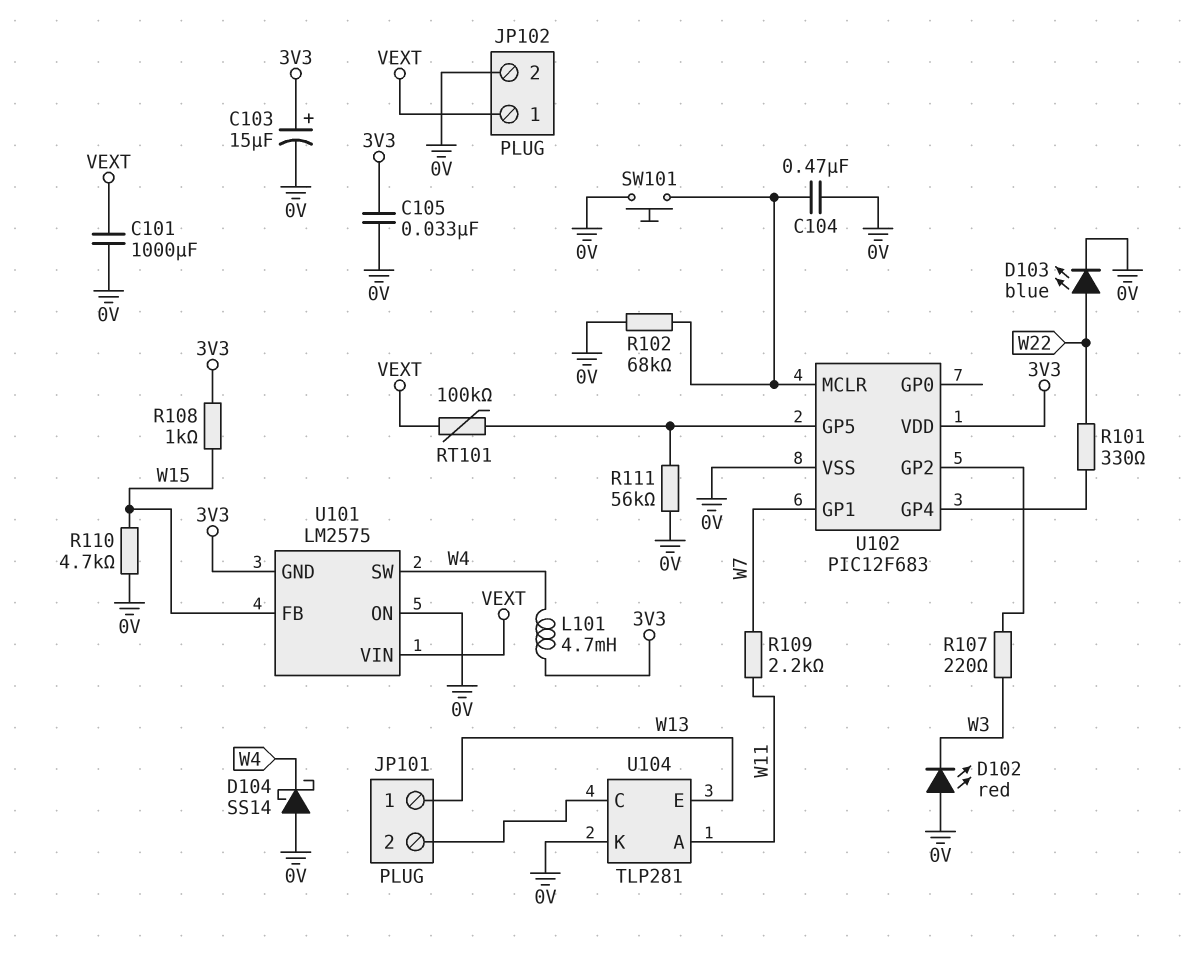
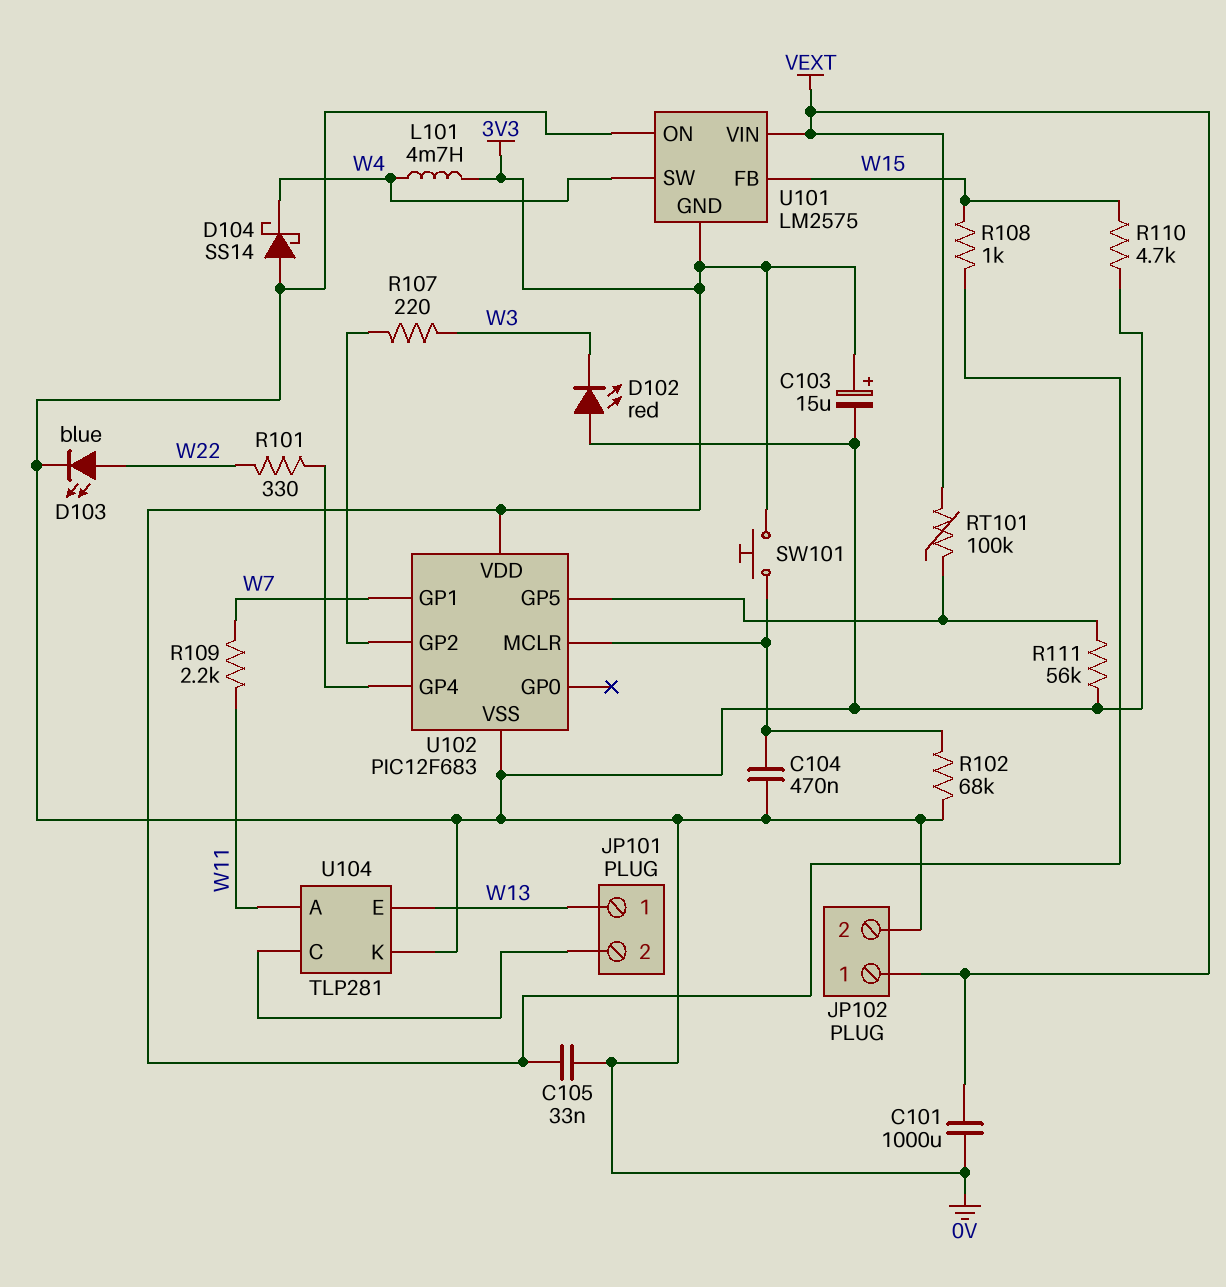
SW101: button (0V, U102/MCLR) -> button (3V3, U102/MCLR)

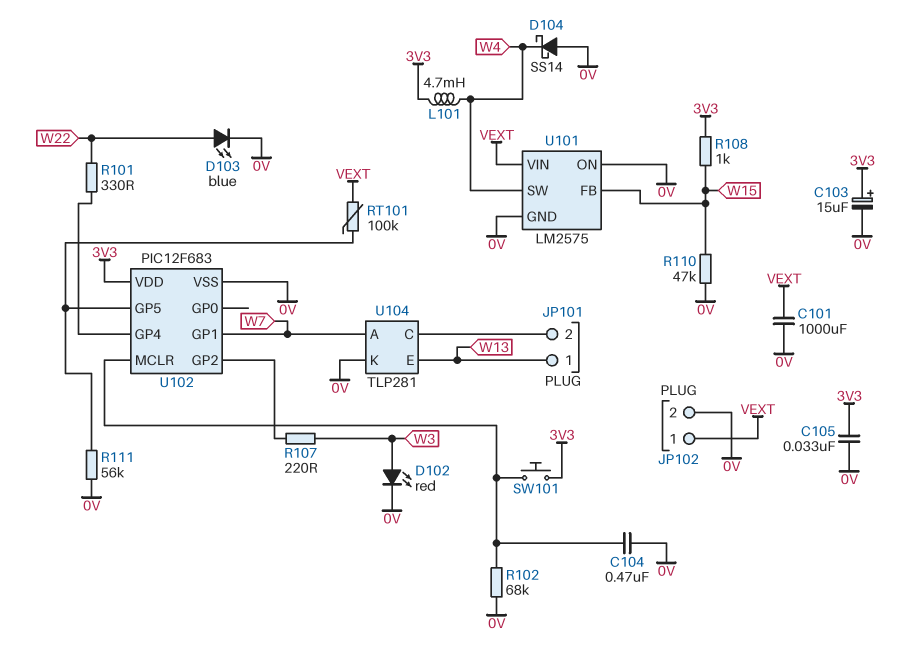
D102: LED red (A 0V, K W3) -> LED red (A W3, K 0V)
R109: 2.2k (W7, W11) -> none
R110: 4.7k (0V, W15) -> 47k (0V, W15)
U101 pin GND: 3V3 -> 0V
U104 pin A: W11 -> W7

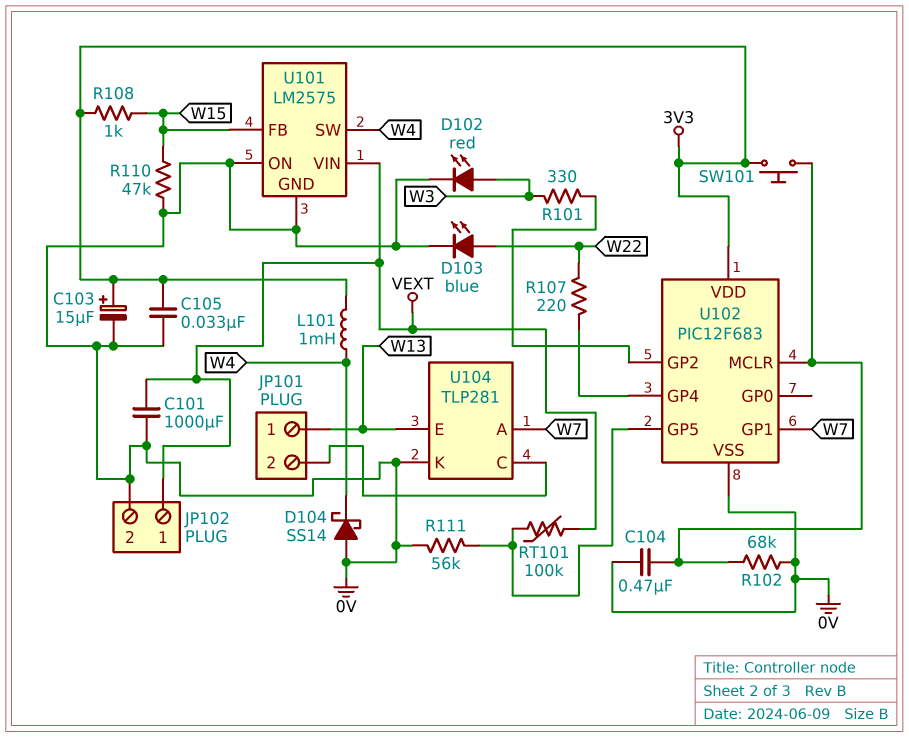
L101: 4.7mH (3V3, W4) -> 1mH (3V3, W4)
R101: 330 (U102/GP4, W22) -> 330 (U102/GP2, W3)
R107: 220 (U102/GP2, W3) -> 220 (U102/GP4, W22)

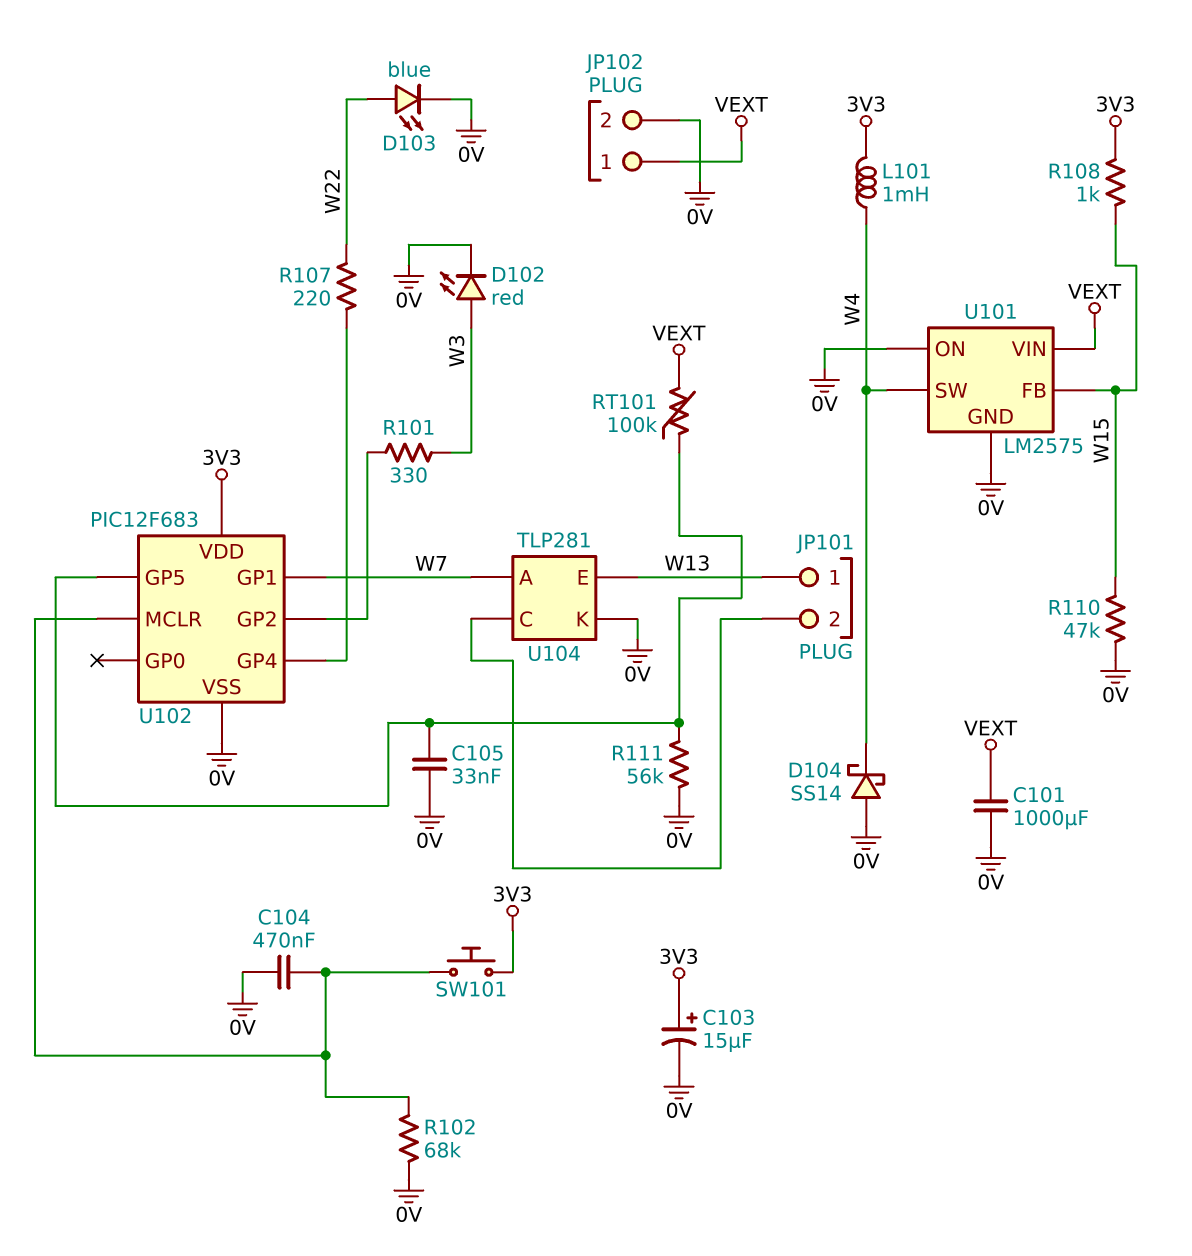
C105: 33nF (0V, 3V3) -> 33nF (0V, U102/GP5)

